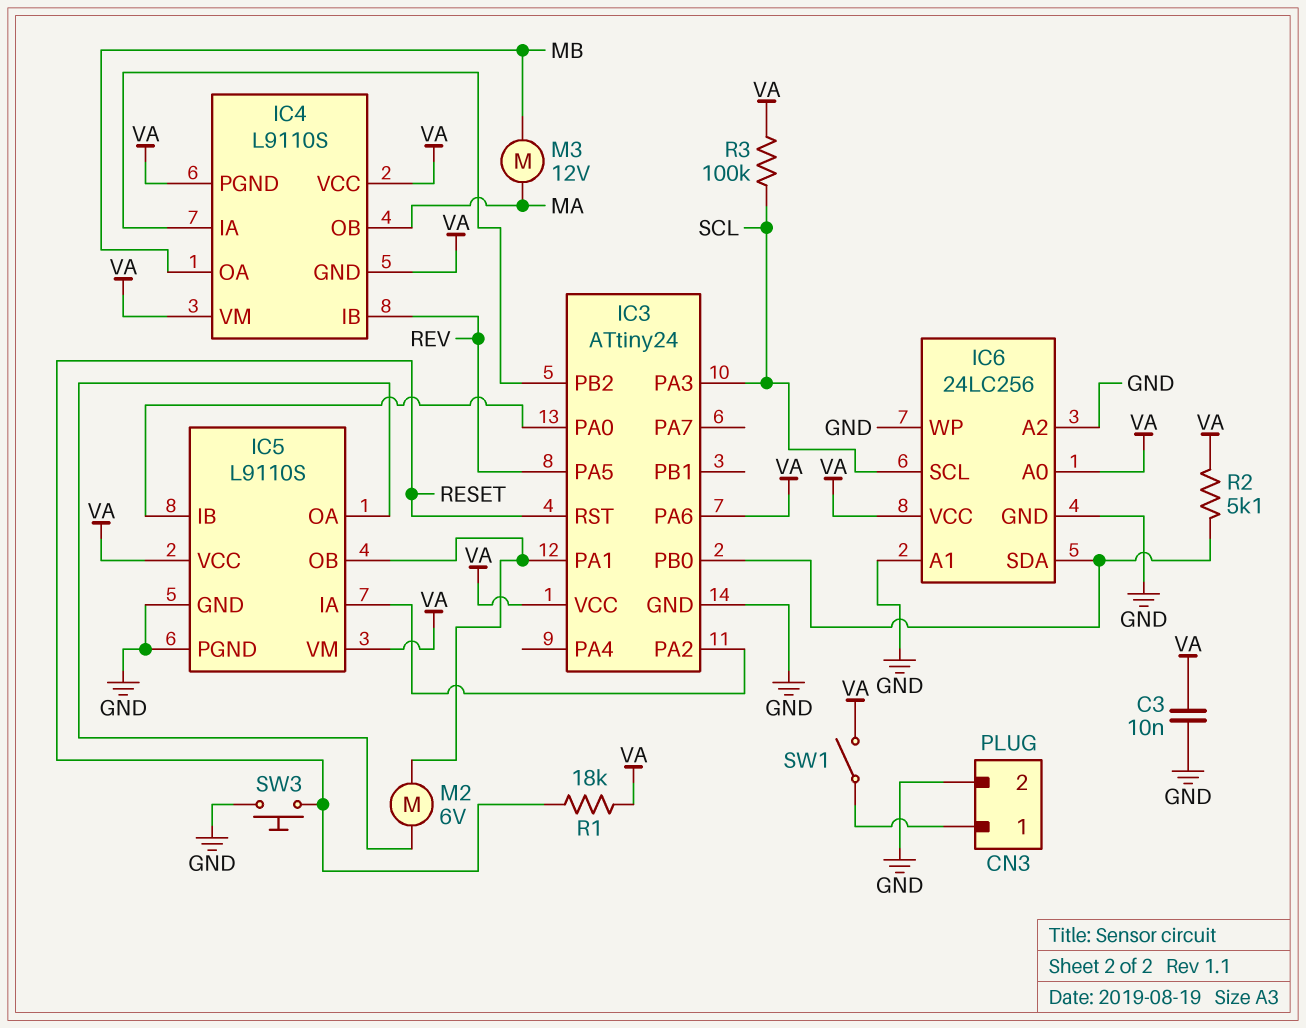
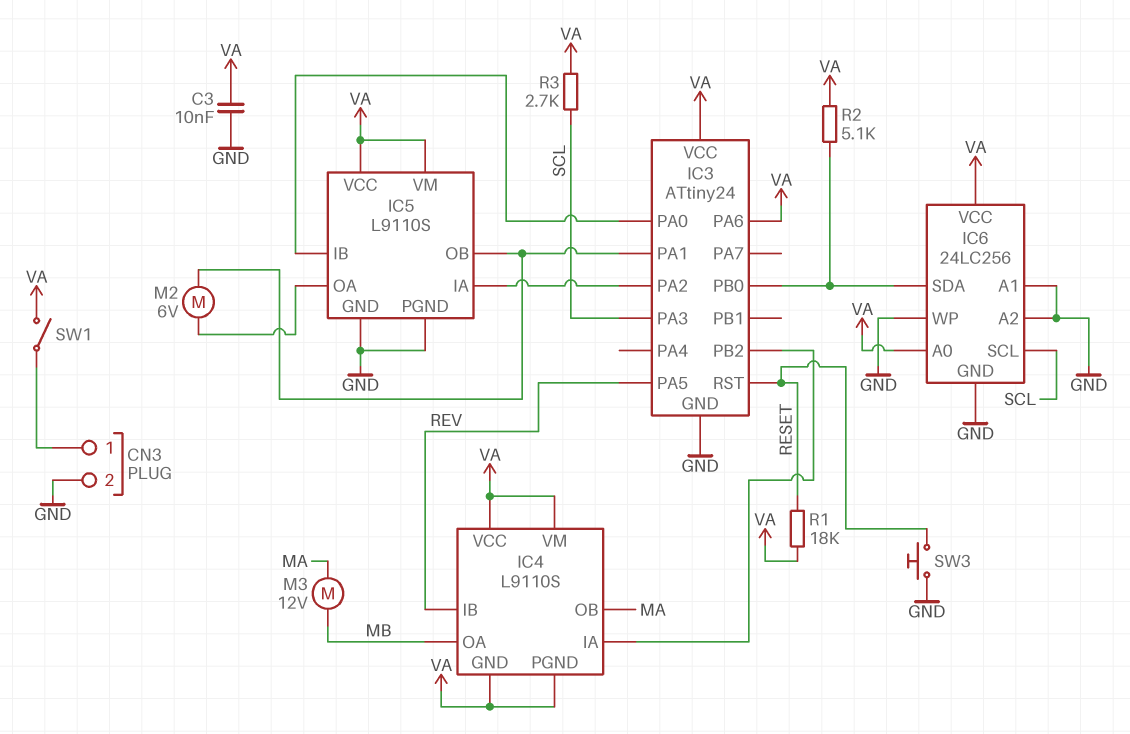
R3: 100k (SCL, VA) -> 2.7k (SCL, VA)

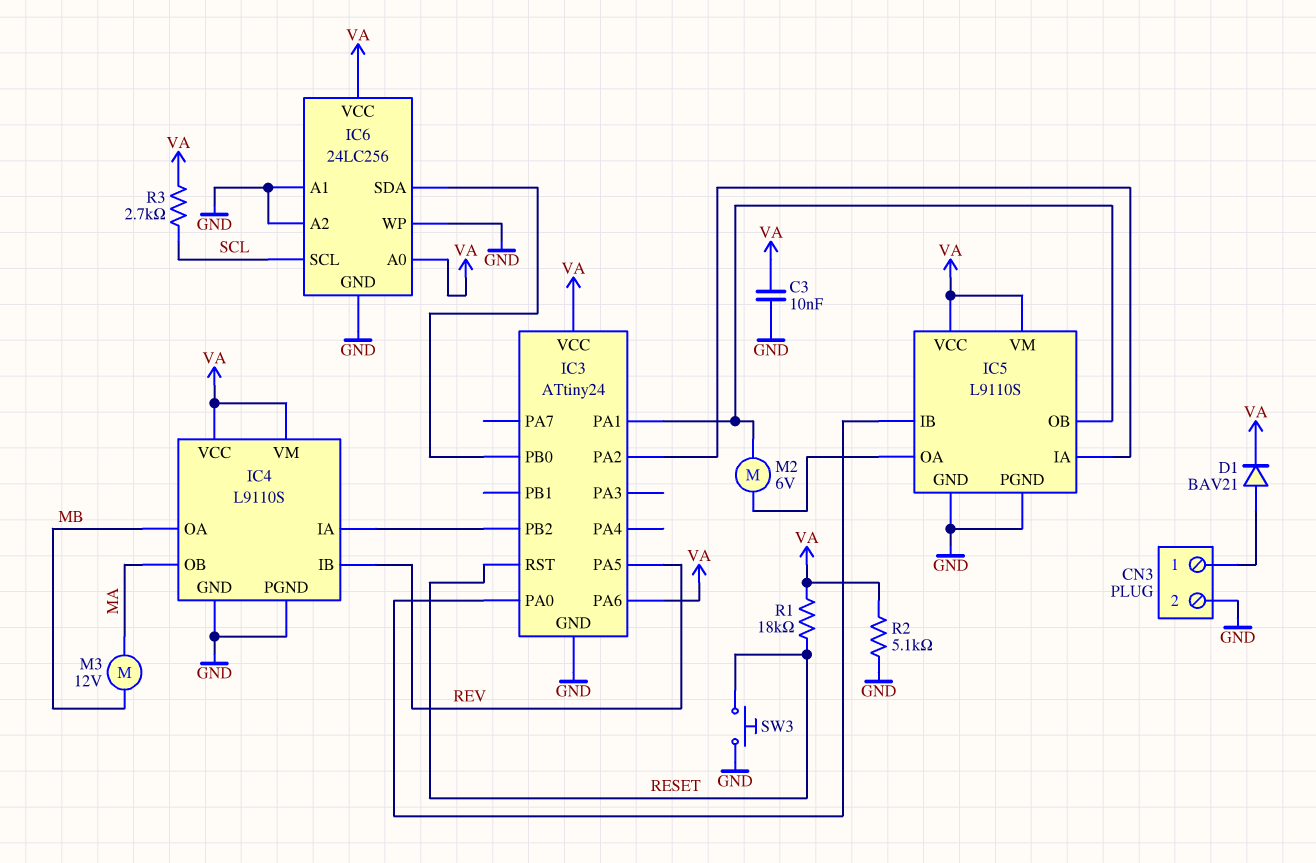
D1: none -> diode BAV21 (A CN3/1, K VA)
IC3 pin PA3: SCL -> none
IC4 pin GND: VA -> GND
IC4 pin PGND: VA -> GND
R2: 5.1k (IC3/PB0, VA) -> 5.1k (GND, VA)
SW1: switch (CN3/1, VA) -> none

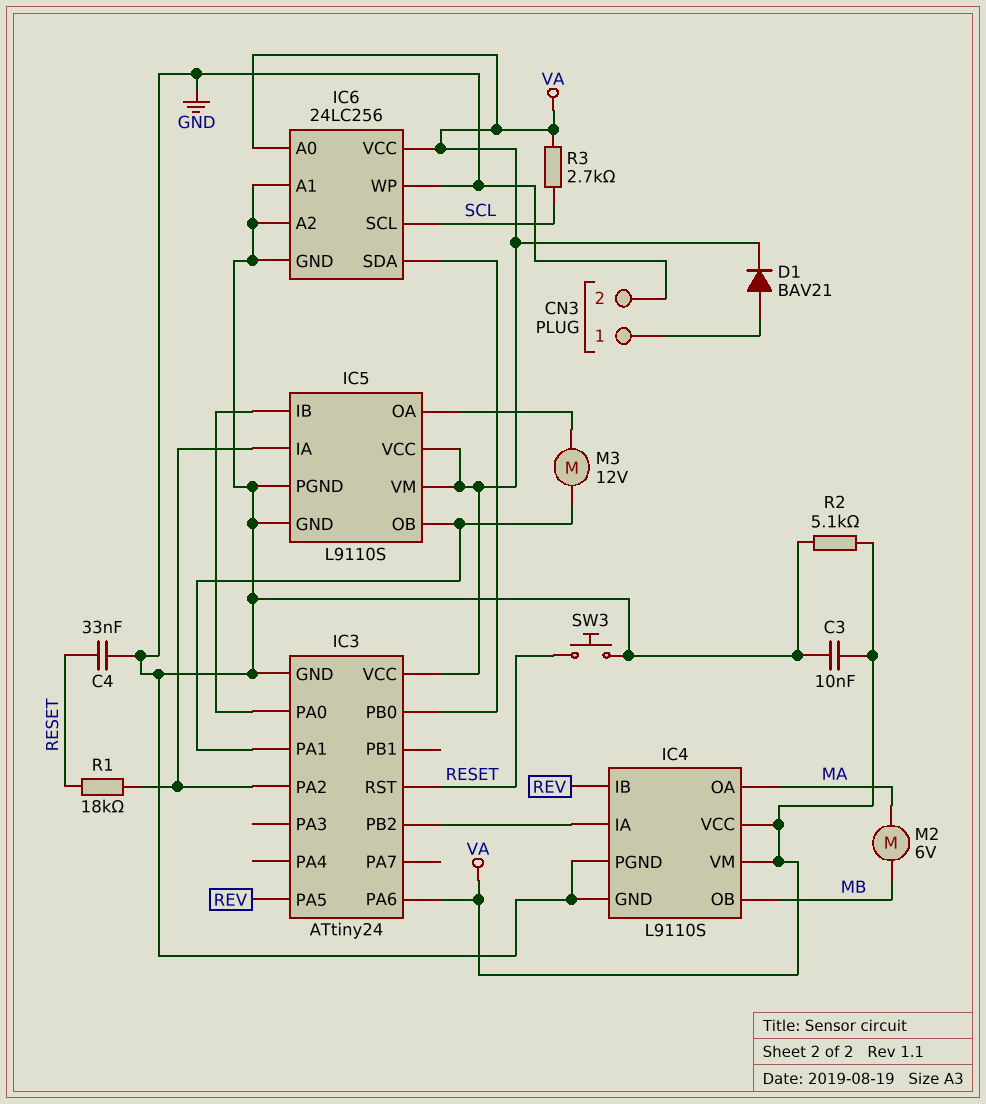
C4: none -> 33nF (GND, RESET)
IC4 pin OA: MB -> MA
IC4 pin OB: MA -> MB
M2: motor 6V (IC3/PA1, IC5/OA) -> motor 6V (MA, MB)
M3: motor 12V (MA, MB) -> motor 12V (IC3/PA1, IC5/OA)
R1: 18k (RESET, VA) -> 18k (IC3/PA2, RESET)

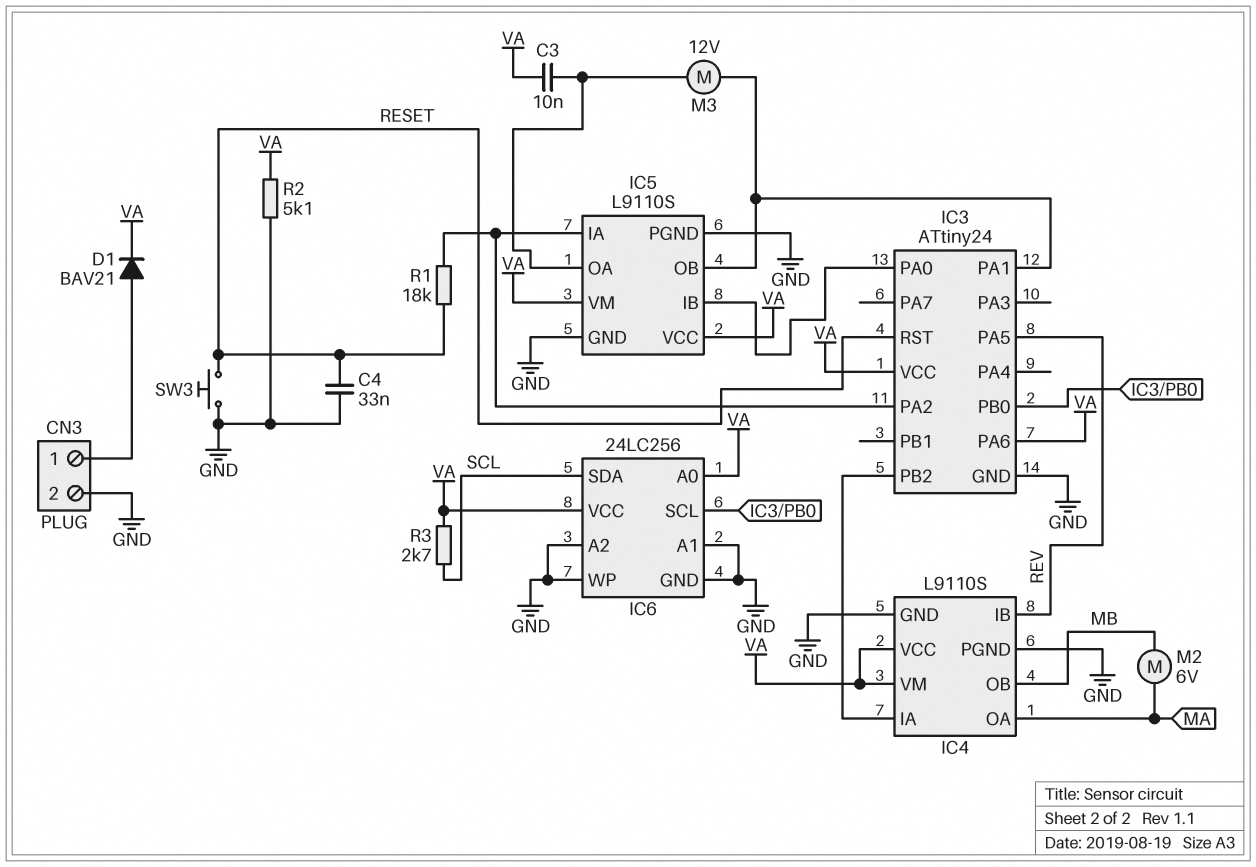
C3: 10nF (GND, VA) -> 10nF (IC5/OA, VA)
IC6 pin SCL: SCL -> IC3/PB0
IC6 pin SDA: IC3/PB0 -> SCL

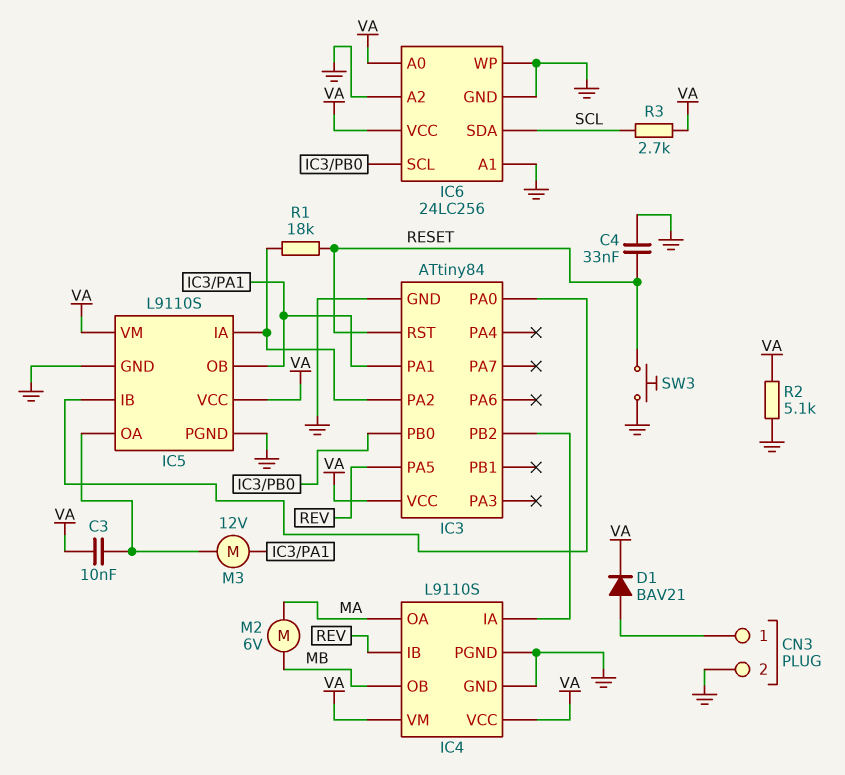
IC3: ATtiny24 -> ATtiny84
IC3 pin PA6: VA -> none

